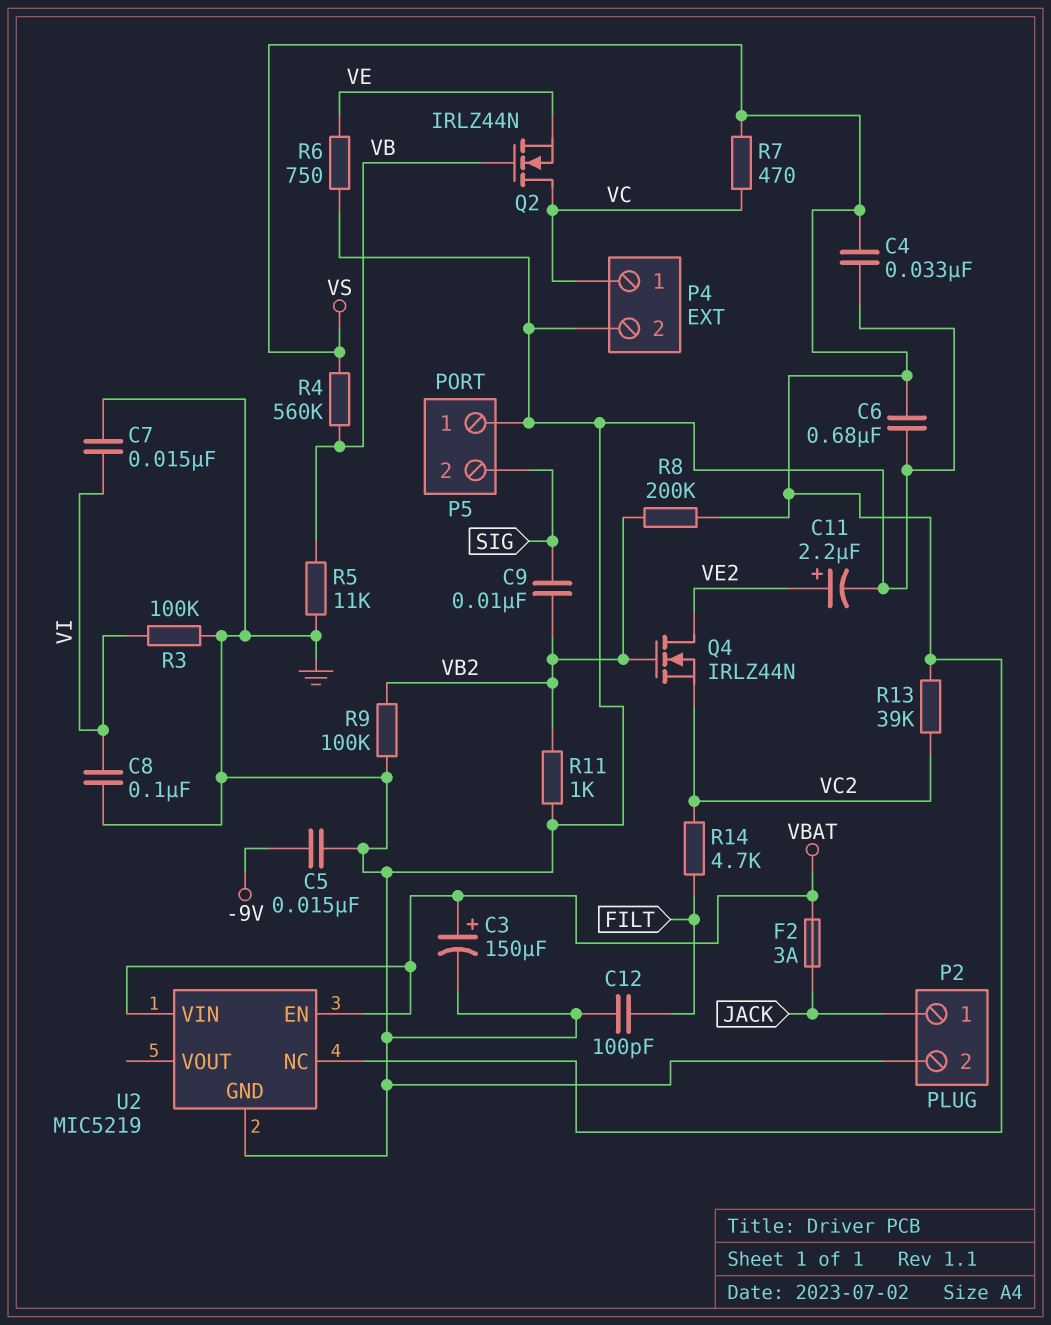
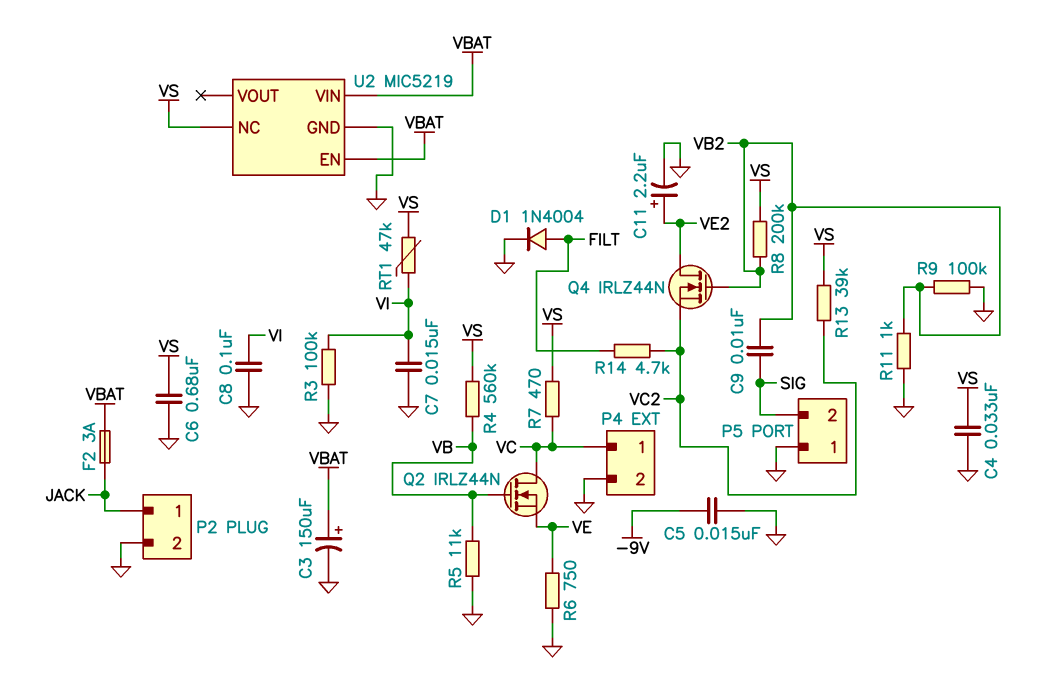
C12: 100pF (FILT, GND) -> none
D1: none -> diode 1N4004 (A FILT, K GND)
RT1: none -> 47k (VI, VS)

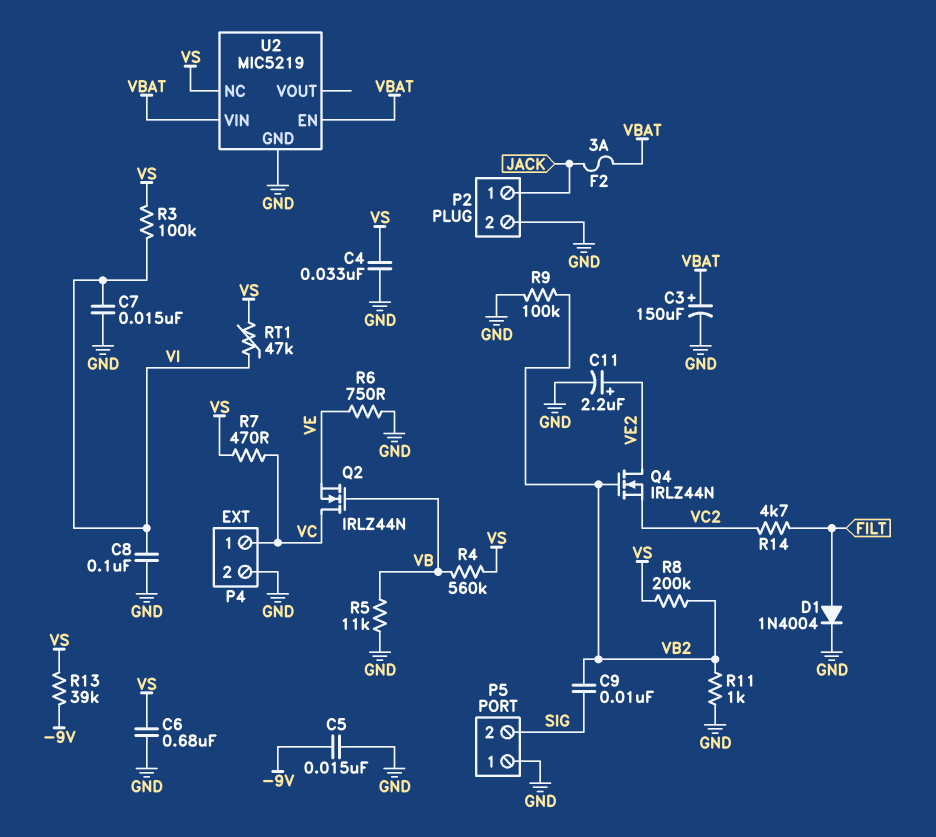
R3: 100k (GND, VI) -> 100k (VI, VS)
R13: 39k (VC2, VS) -> 39k (-9V, VS)

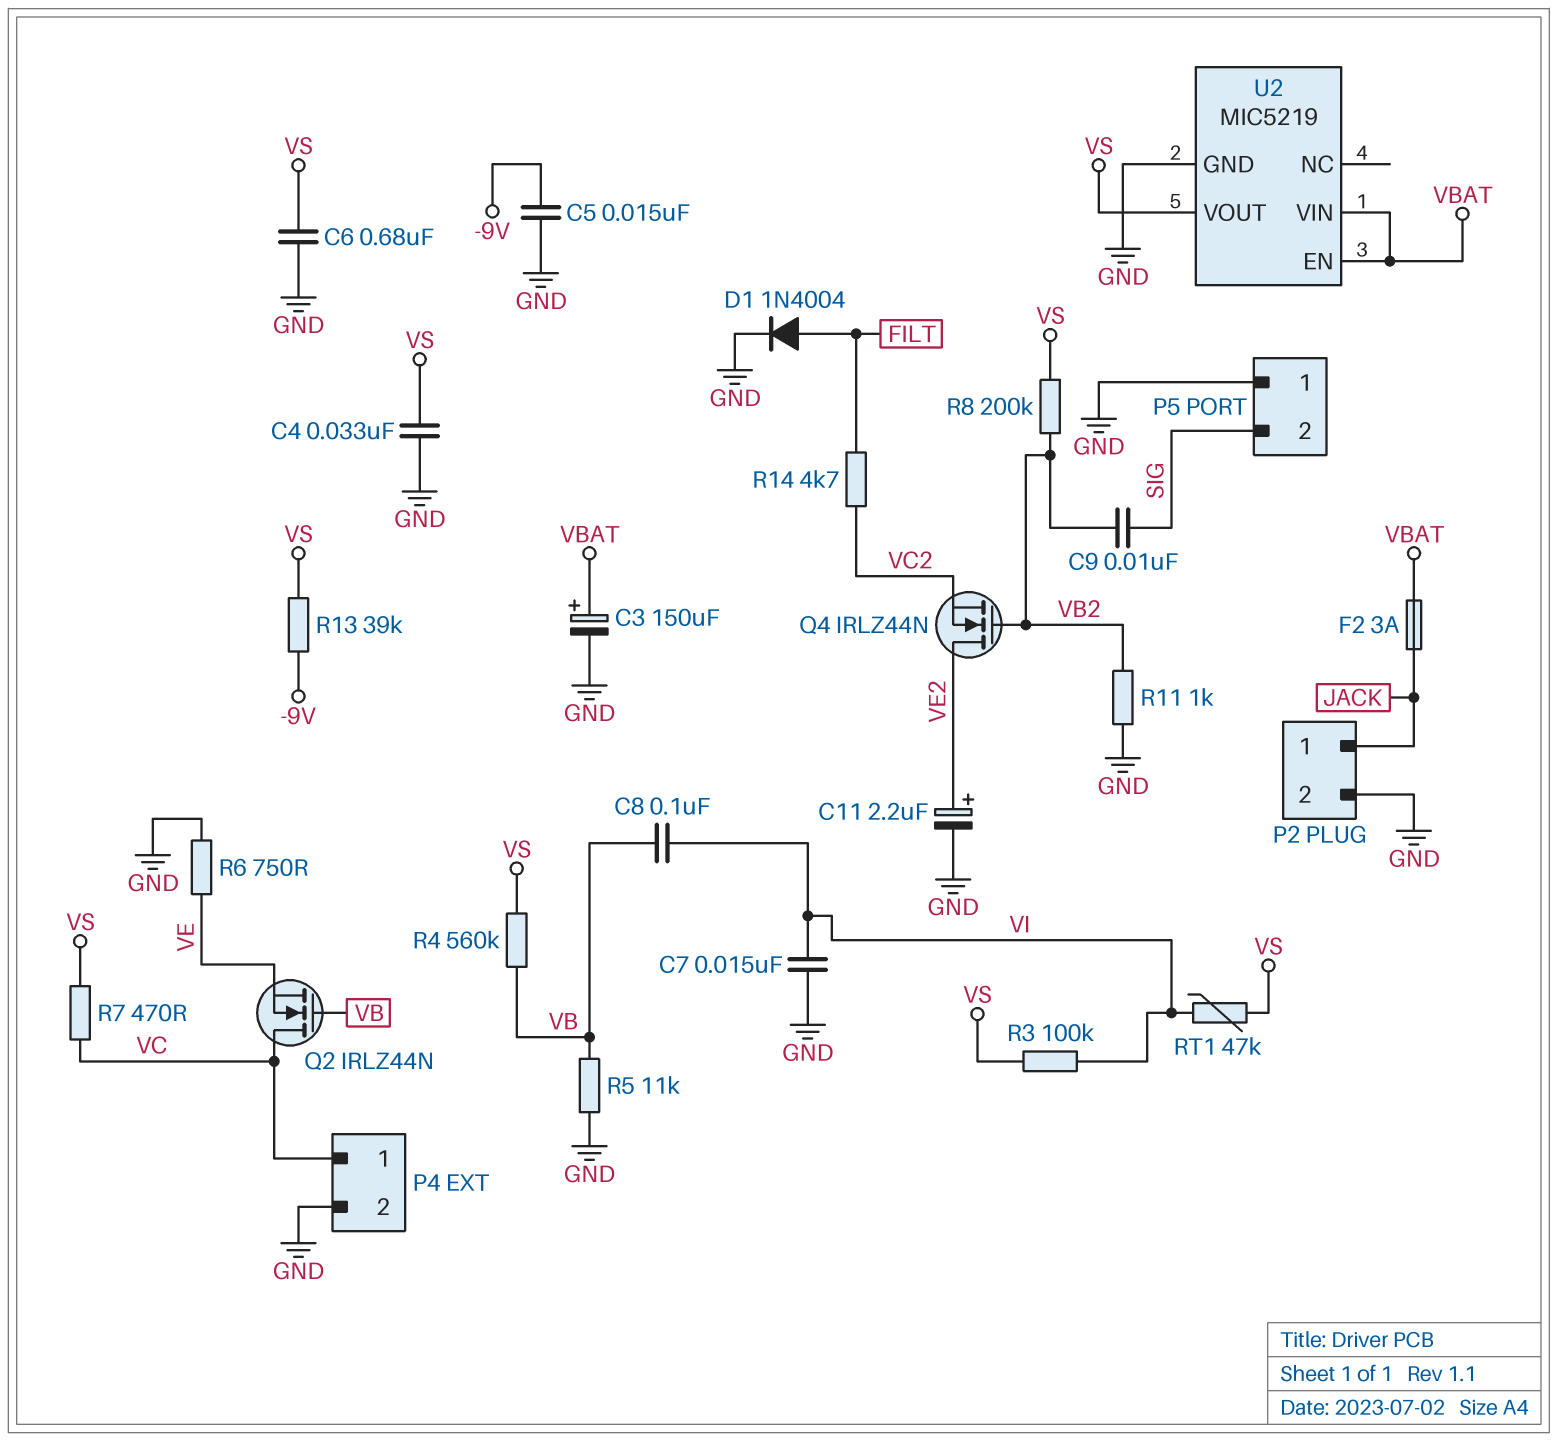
C8: 100nF (GND, VI) -> 100nF (VB, VI)
R9: 100k (GND, VB2) -> none
U2 pin NC: VS -> none
U2 pin VOUT: none -> VS

